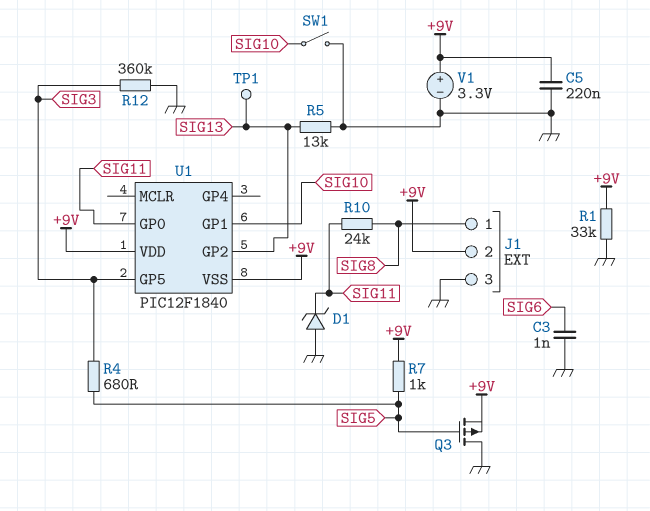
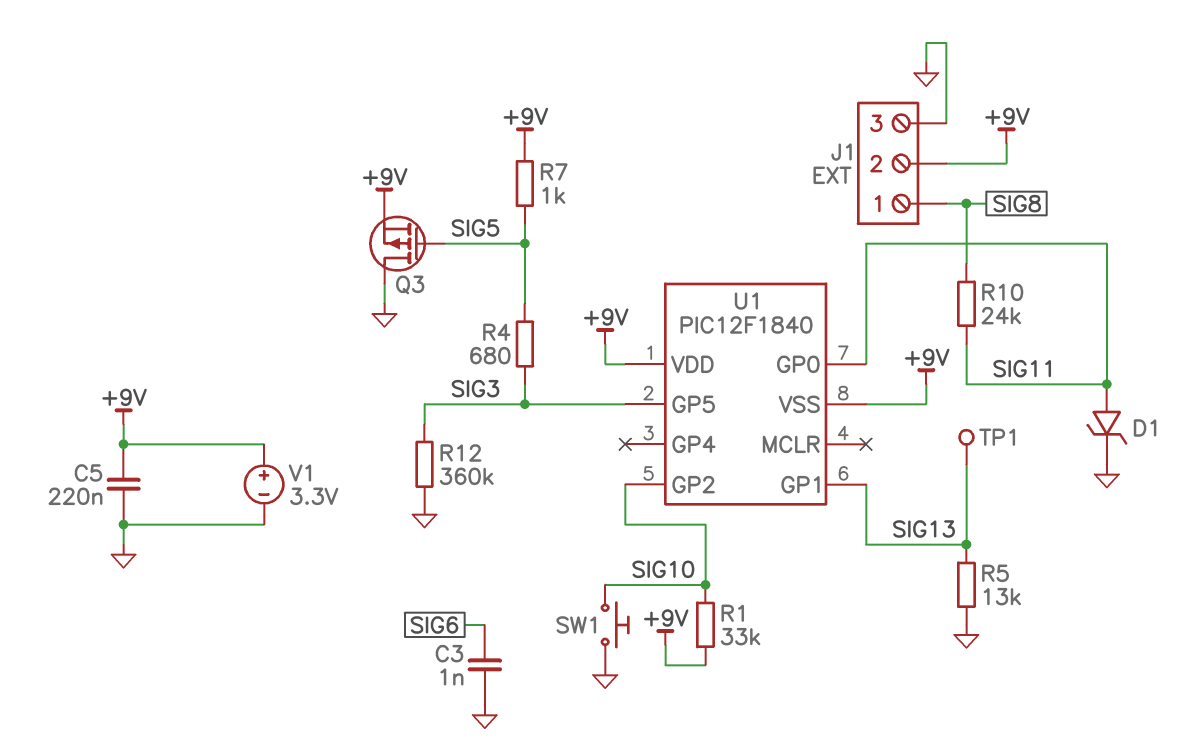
D1: zener (A GND, K SIG11) -> zener (A SIG11, K GND)
R1: 33k (+9V, GND) -> 33k (+9V, SIG10)
SW1: switch (GND, SIG10) -> button (GND, SIG10)
U1 pin GP1: SIG10 -> SIG13
U1 pin GP2: SIG13 -> SIG10

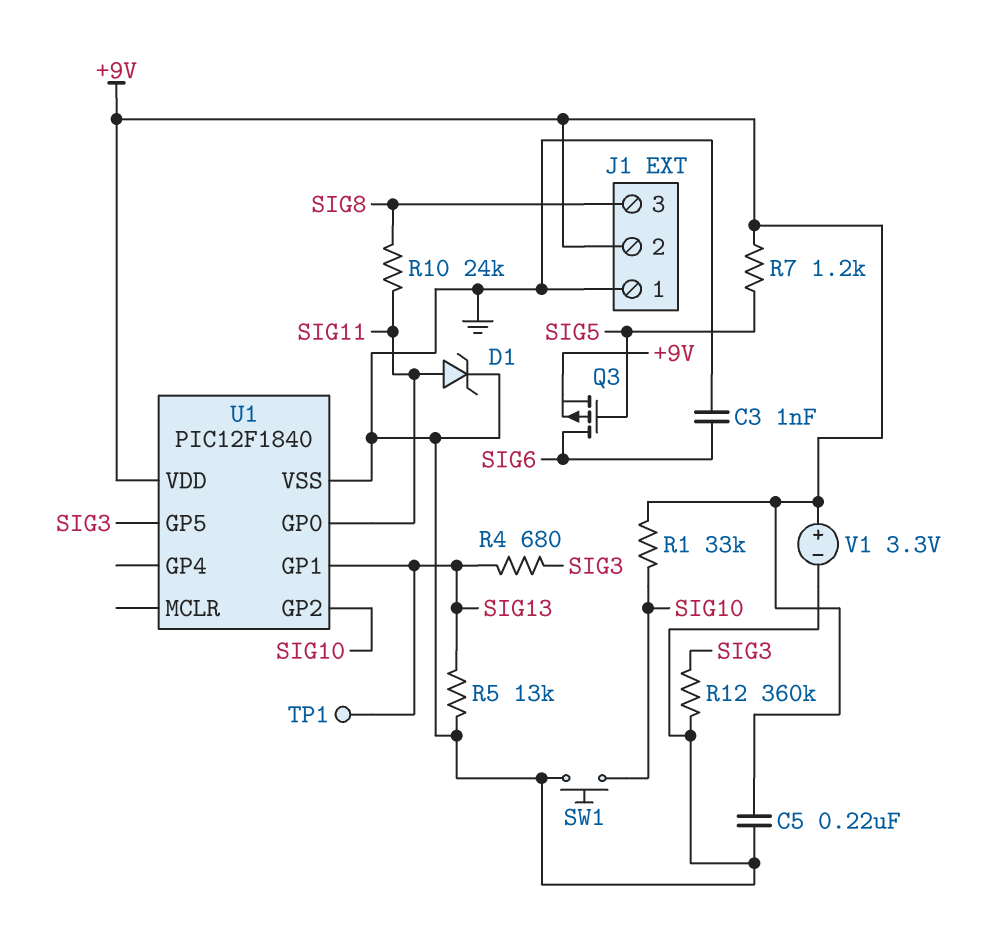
J1 pin 1: SIG8 -> GND
J1 pin 3: GND -> SIG8
Q3: PMOS (G SIG5, D GND, S +9V) -> PMOS (G SIG5, D SIG6, S +9V)
R4: 680 (SIG3, SIG5) -> 680 (SIG3, SIG13)
R7: 1k (+9V, SIG5) -> 1.2k (+9V, SIG5)
U1 pin VSS: +9V -> GND

